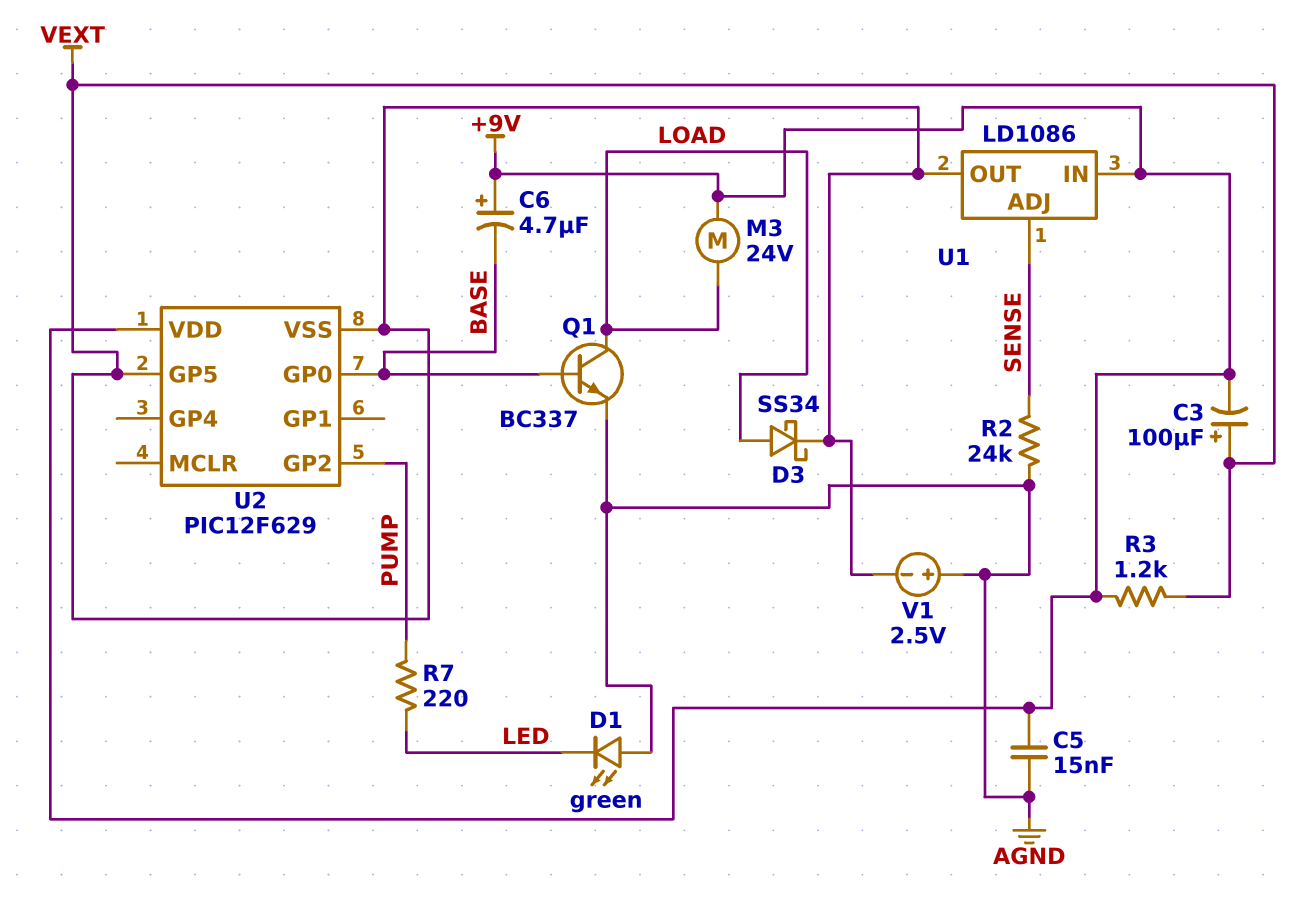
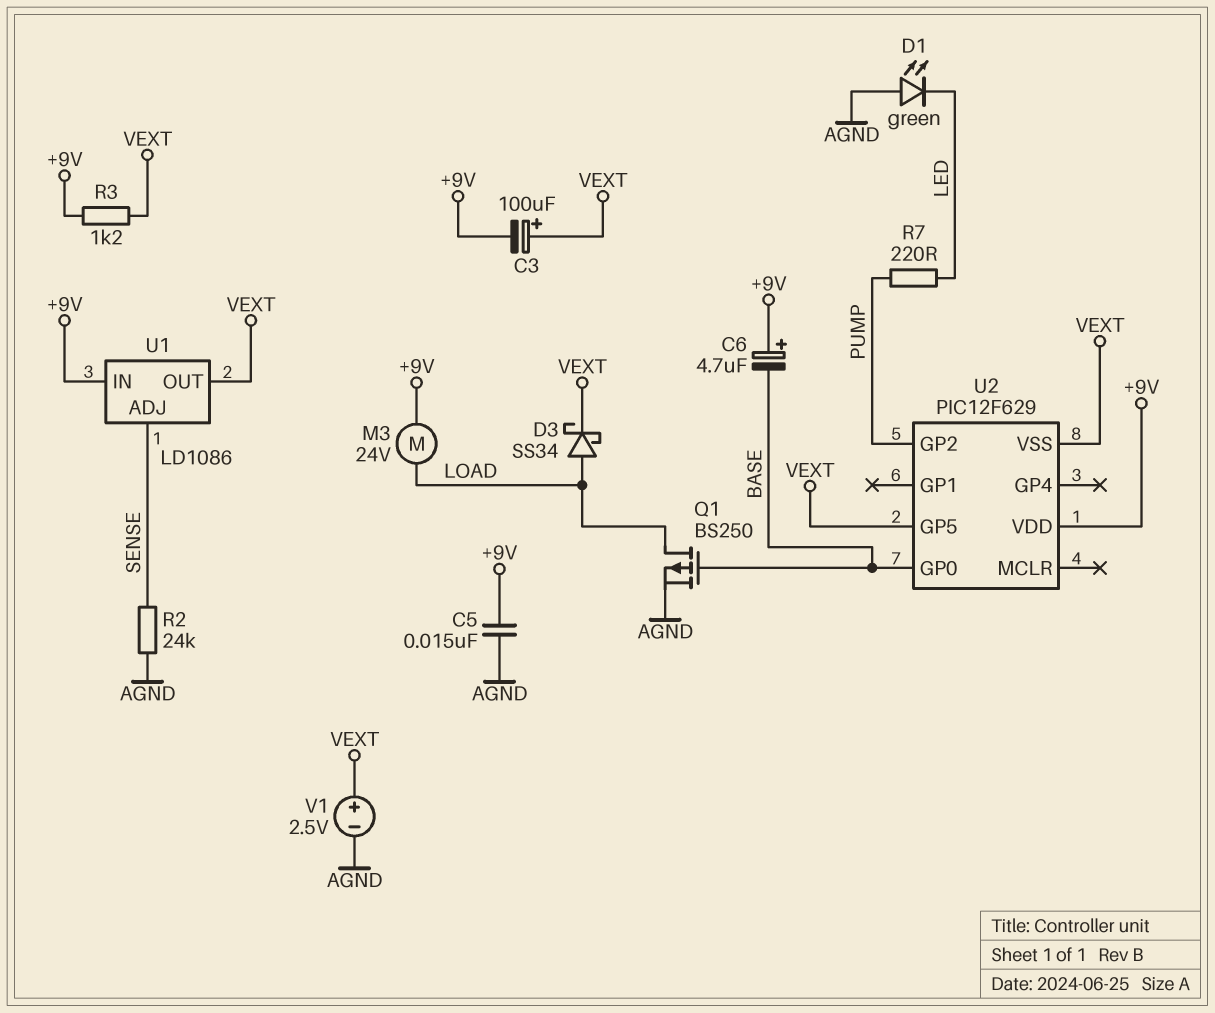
Q1: NPN BC337 (B BASE, C LOAD, E AGND) -> PMOS BS250 (G BASE, D LOAD, S AGND)
V1: 2.5V (plus AGND, minus VEXT) -> 2.5V (plus VEXT, minus AGND)

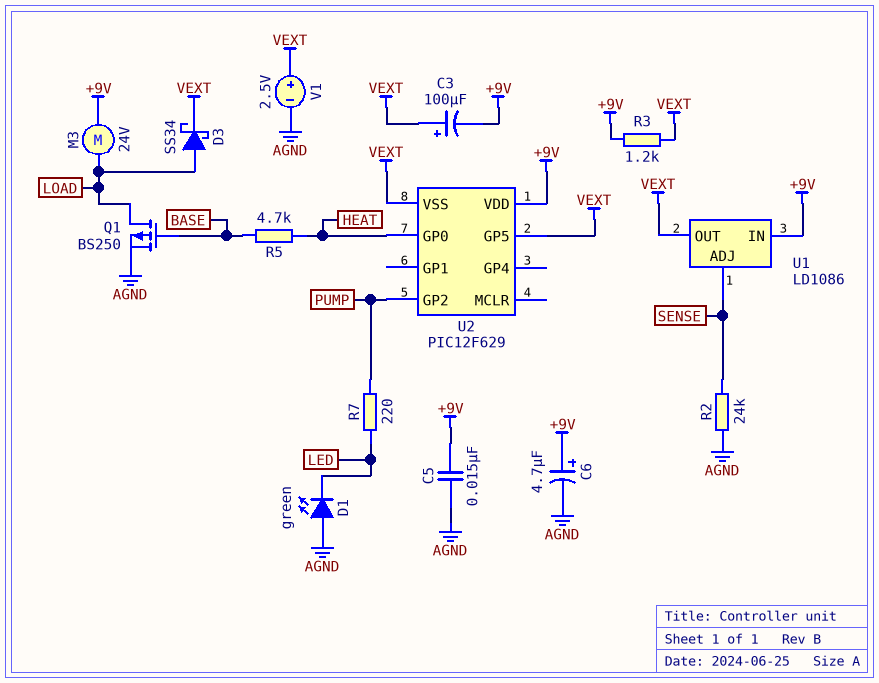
C6: 4.7uF (plus +9V, minus BASE) -> 4.7uF (plus +9V, minus AGND)
R5: none -> 4.7k (BASE, HEAT)
U2 pin GP0: BASE -> HEAT

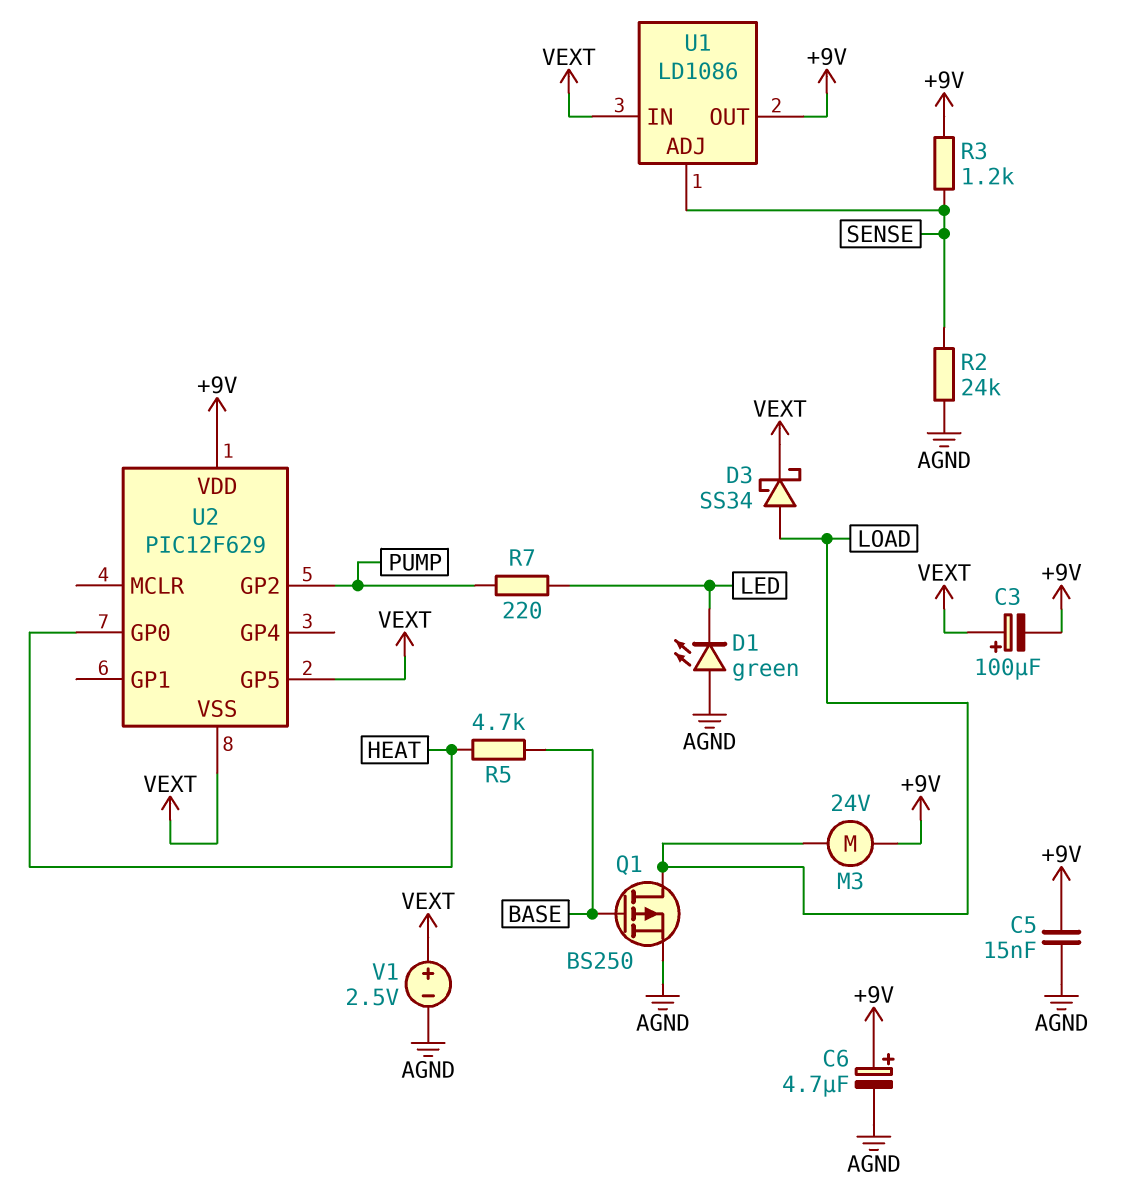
R3: 1.2k (+9V, VEXT) -> 1.2k (+9V, SENSE)
U1 pin IN: +9V -> VEXT
U1 pin OUT: VEXT -> +9V

